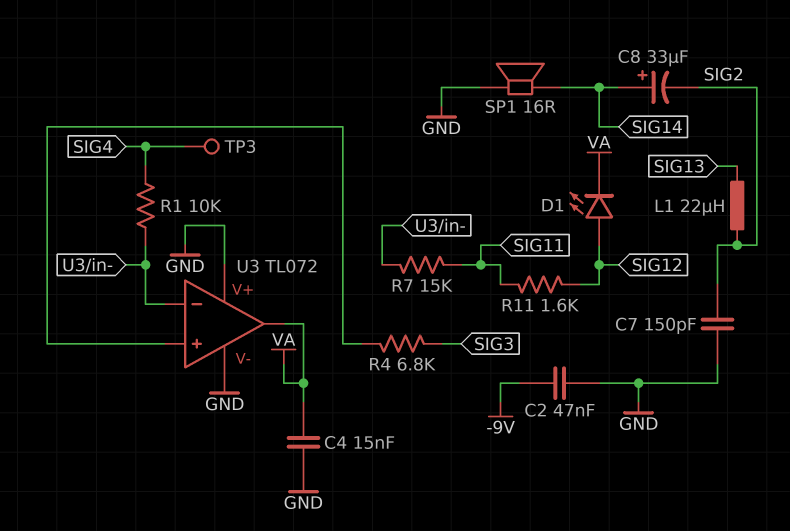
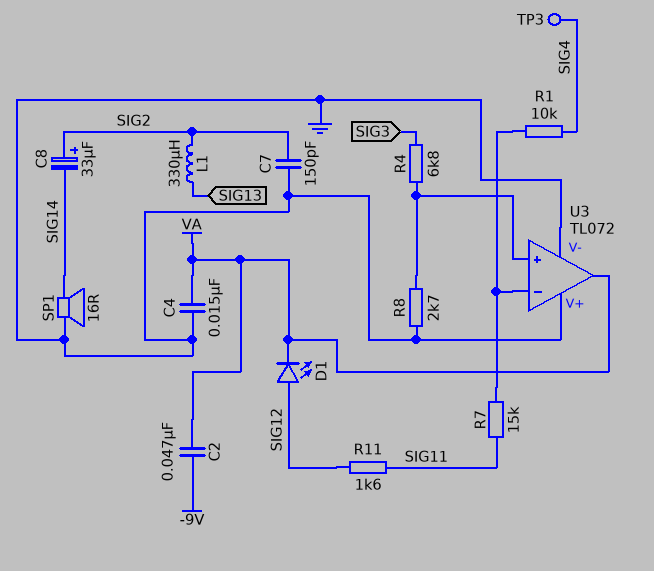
C2: 47nF (-9V, GND) -> 47nF (-9V, VA)
C8: 33uF (plus SIG14, minus SIG2) -> 33uF (plus SIG2, minus SIG14)
L1: 22uH (SIG2, SIG13) -> 330uH (SIG2, SIG13)
R8: none -> 2.7k (GND, U3/in+)

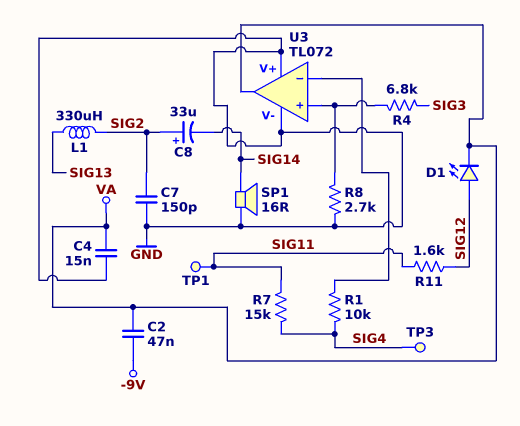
R7: 15k (SIG11, U3/in-) -> 15k (SIG4, SIG11)
TP1: none -> test point (SIG11)

